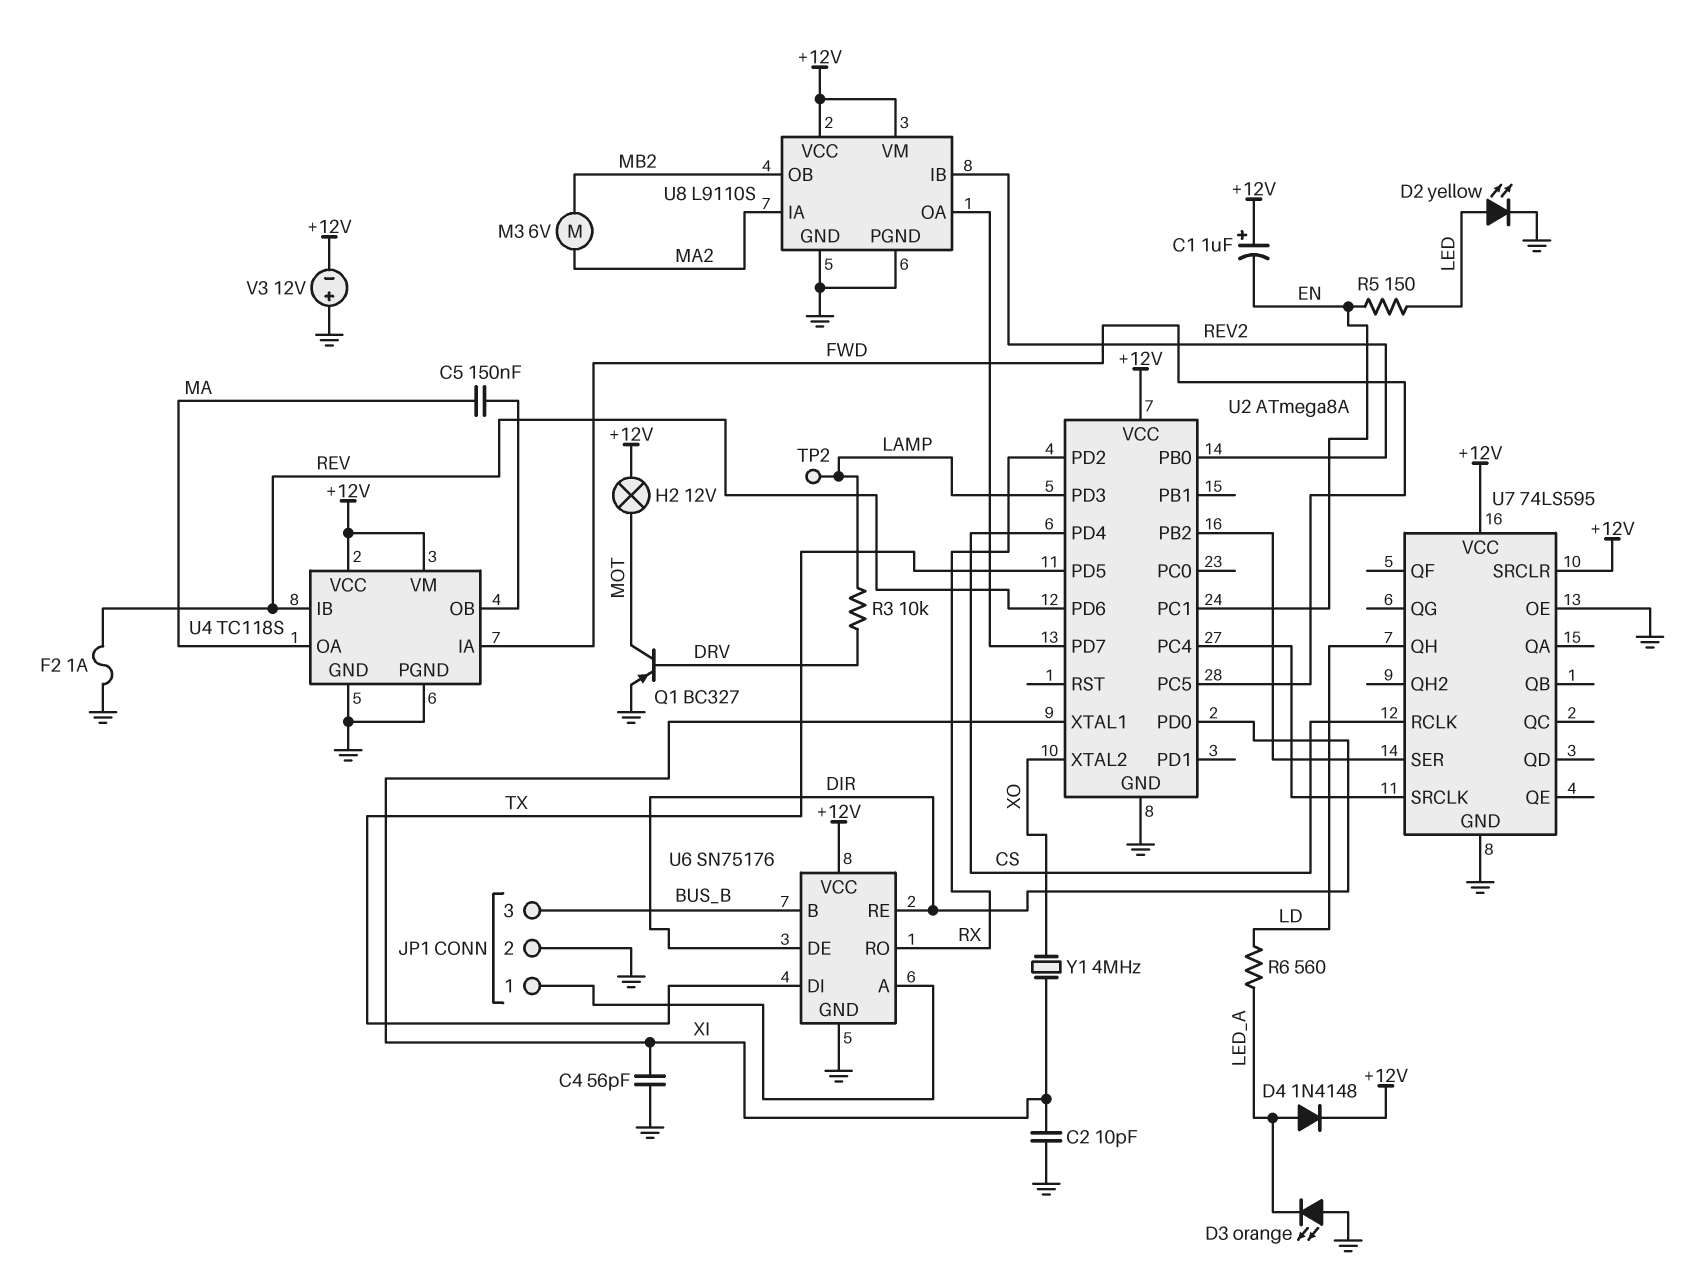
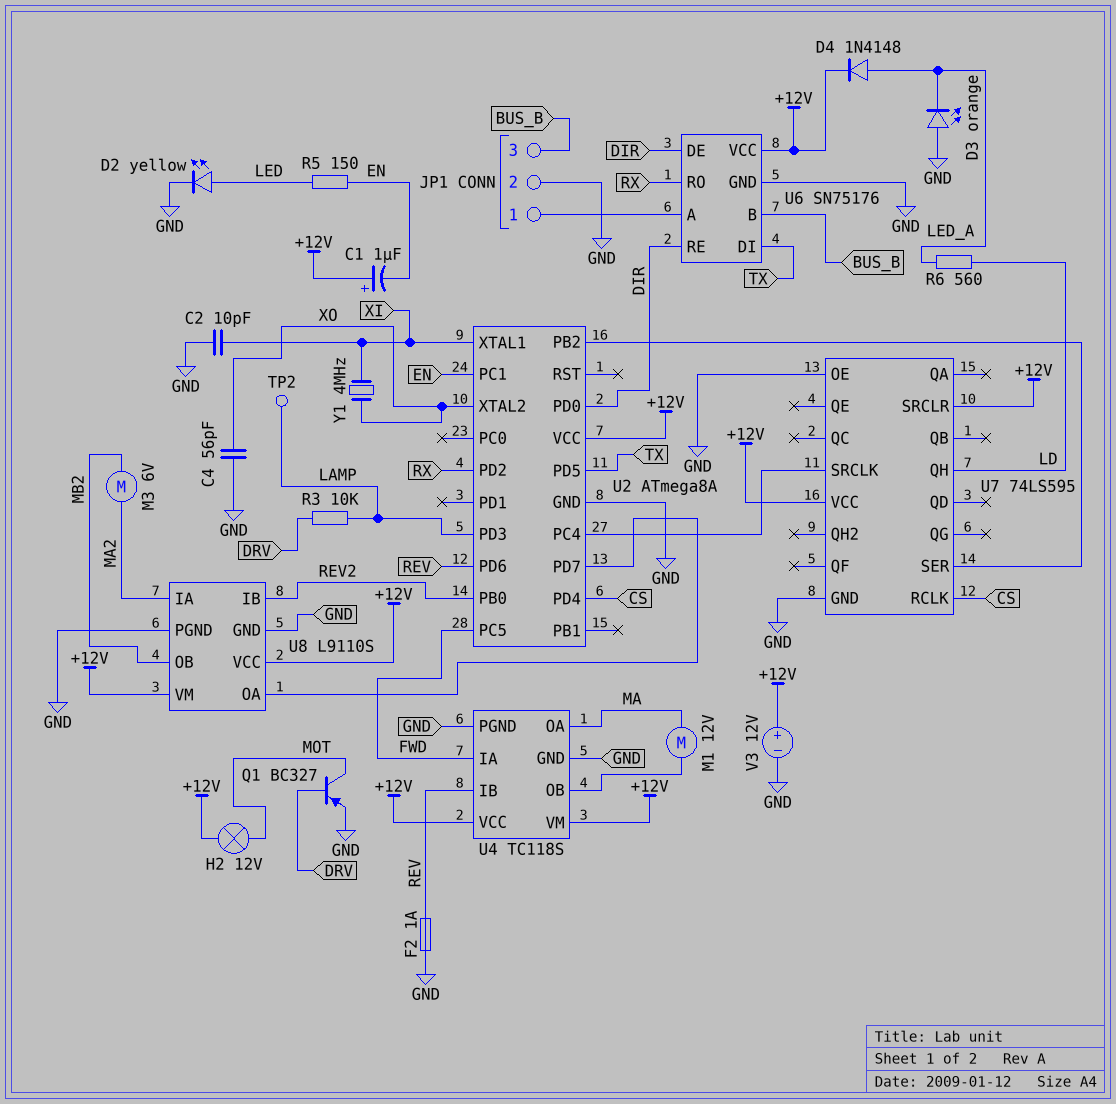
C4: 56pF (GND, XI) -> 56pF (GND, XO)
C5: 150nF (MA, U4/OB) -> none
M1: none -> motor 12V (MA, U4/OB)
V3: 12V (plus GND, minus +12V) -> 12V (plus +12V, minus GND)

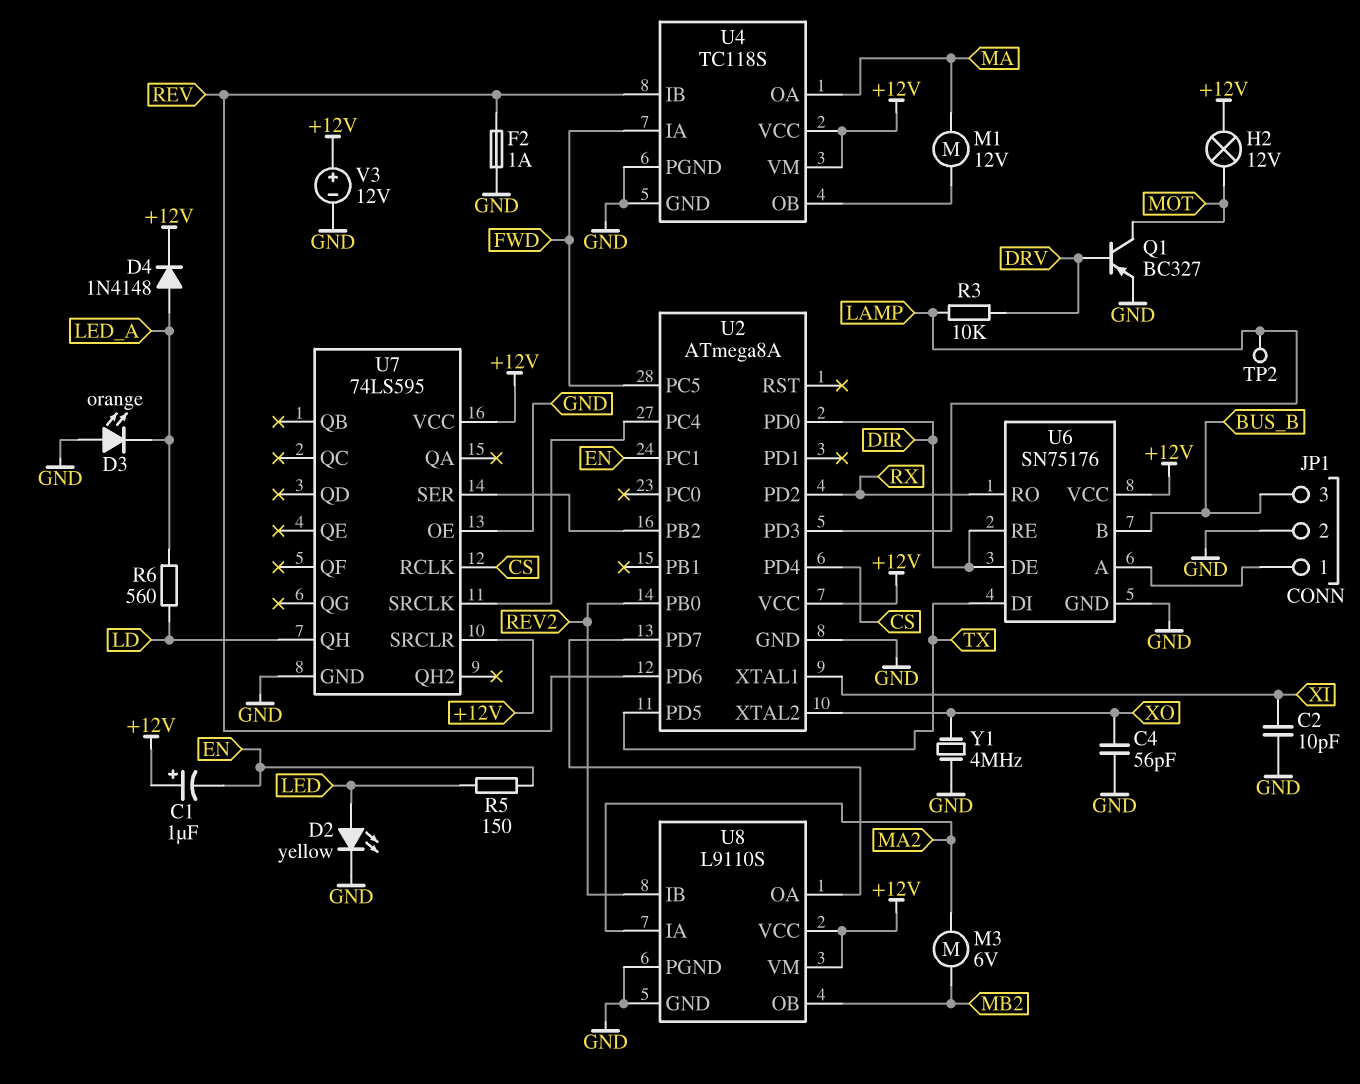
Y1: 4MHz (XI, XO) -> 4MHz (GND, XO)

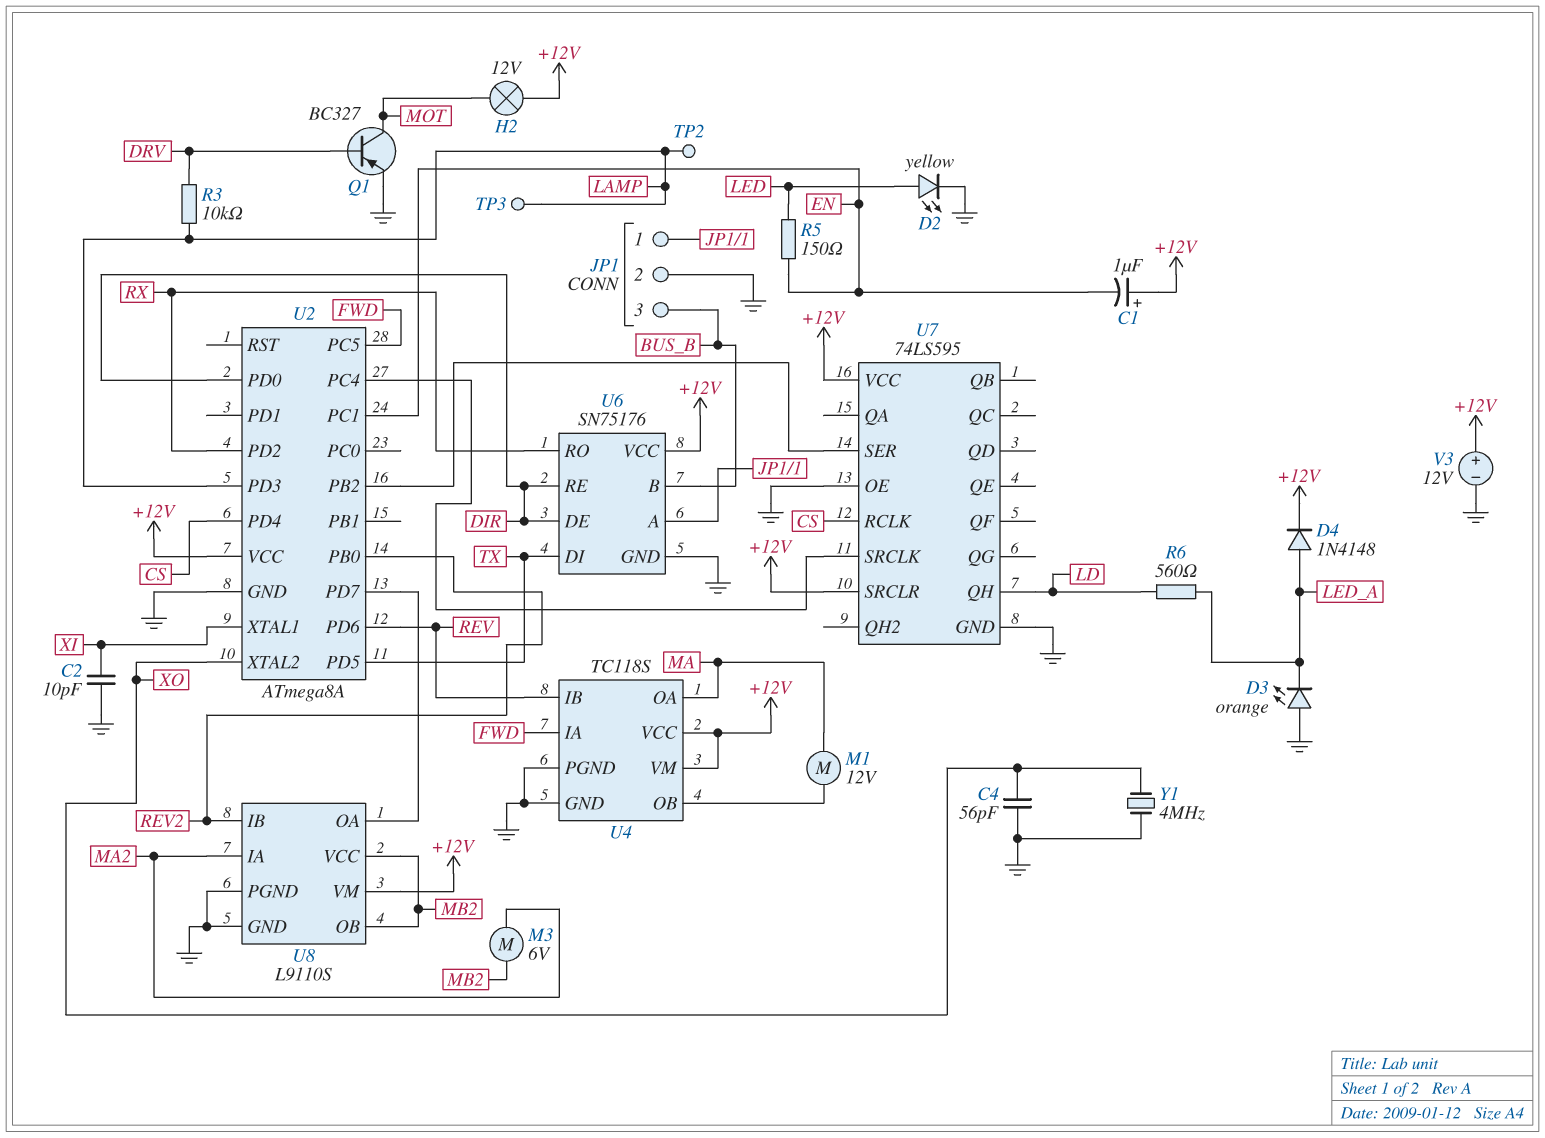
F2: 1A (GND, REV) -> none
TP3: none -> test point (LAMP)
U8 pin VCC: +12V -> MB2

